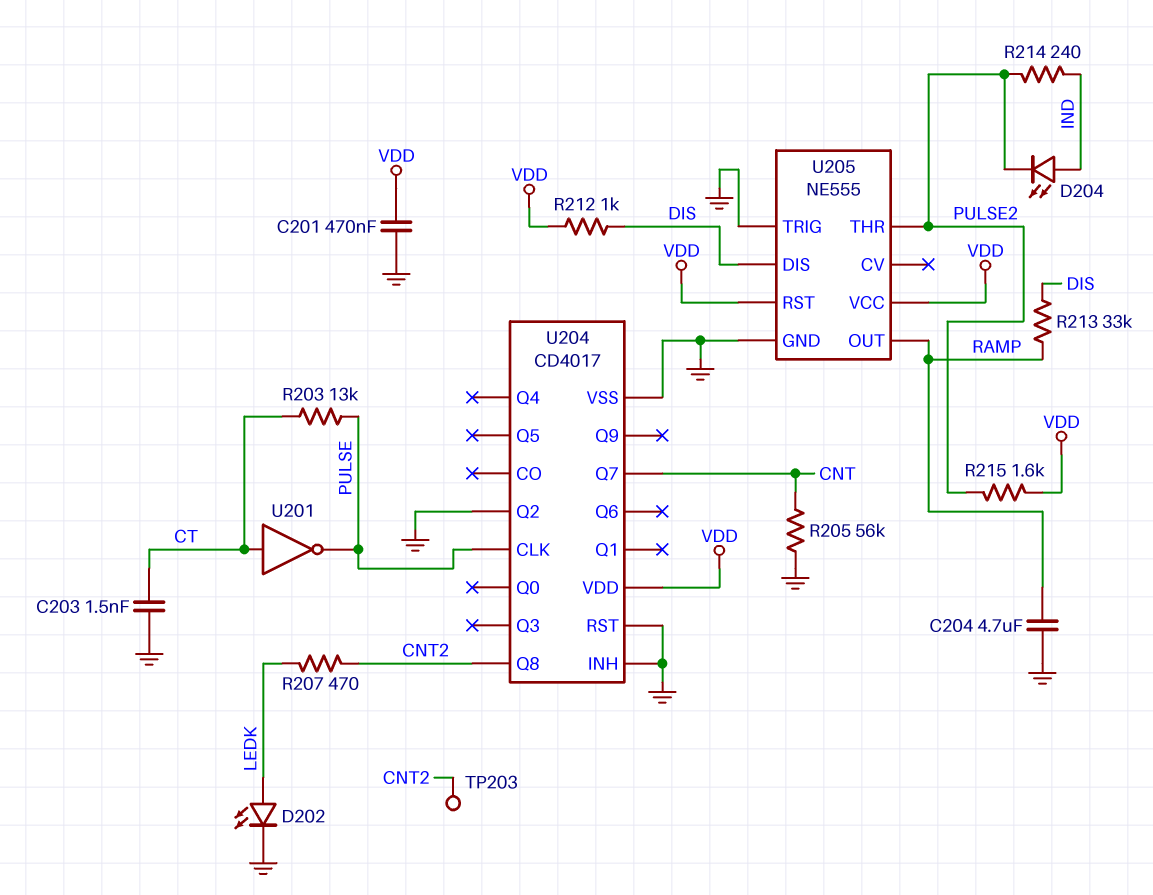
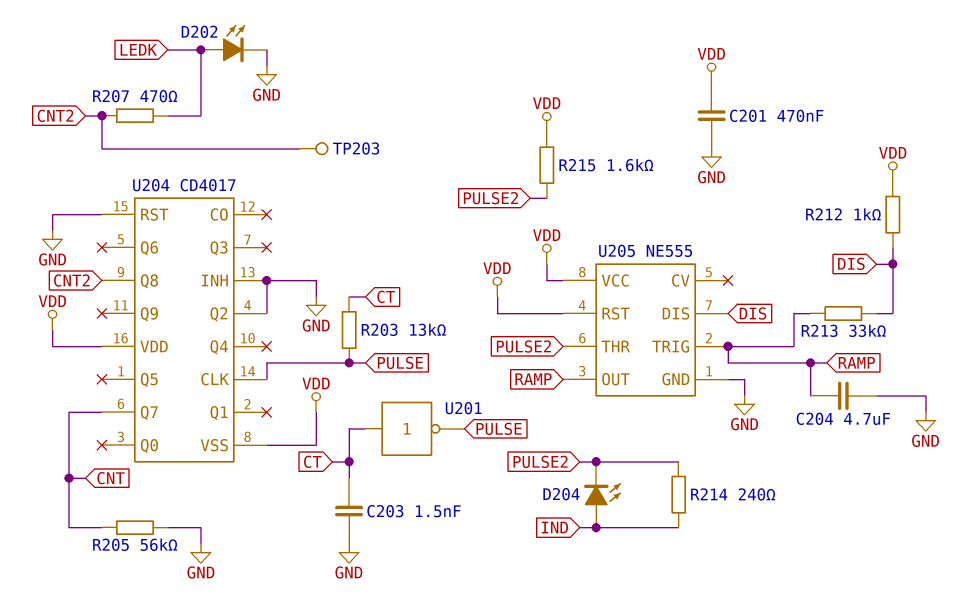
U204 pin VSS: GND -> VDD
U205 pin TRIG: GND -> RAMP

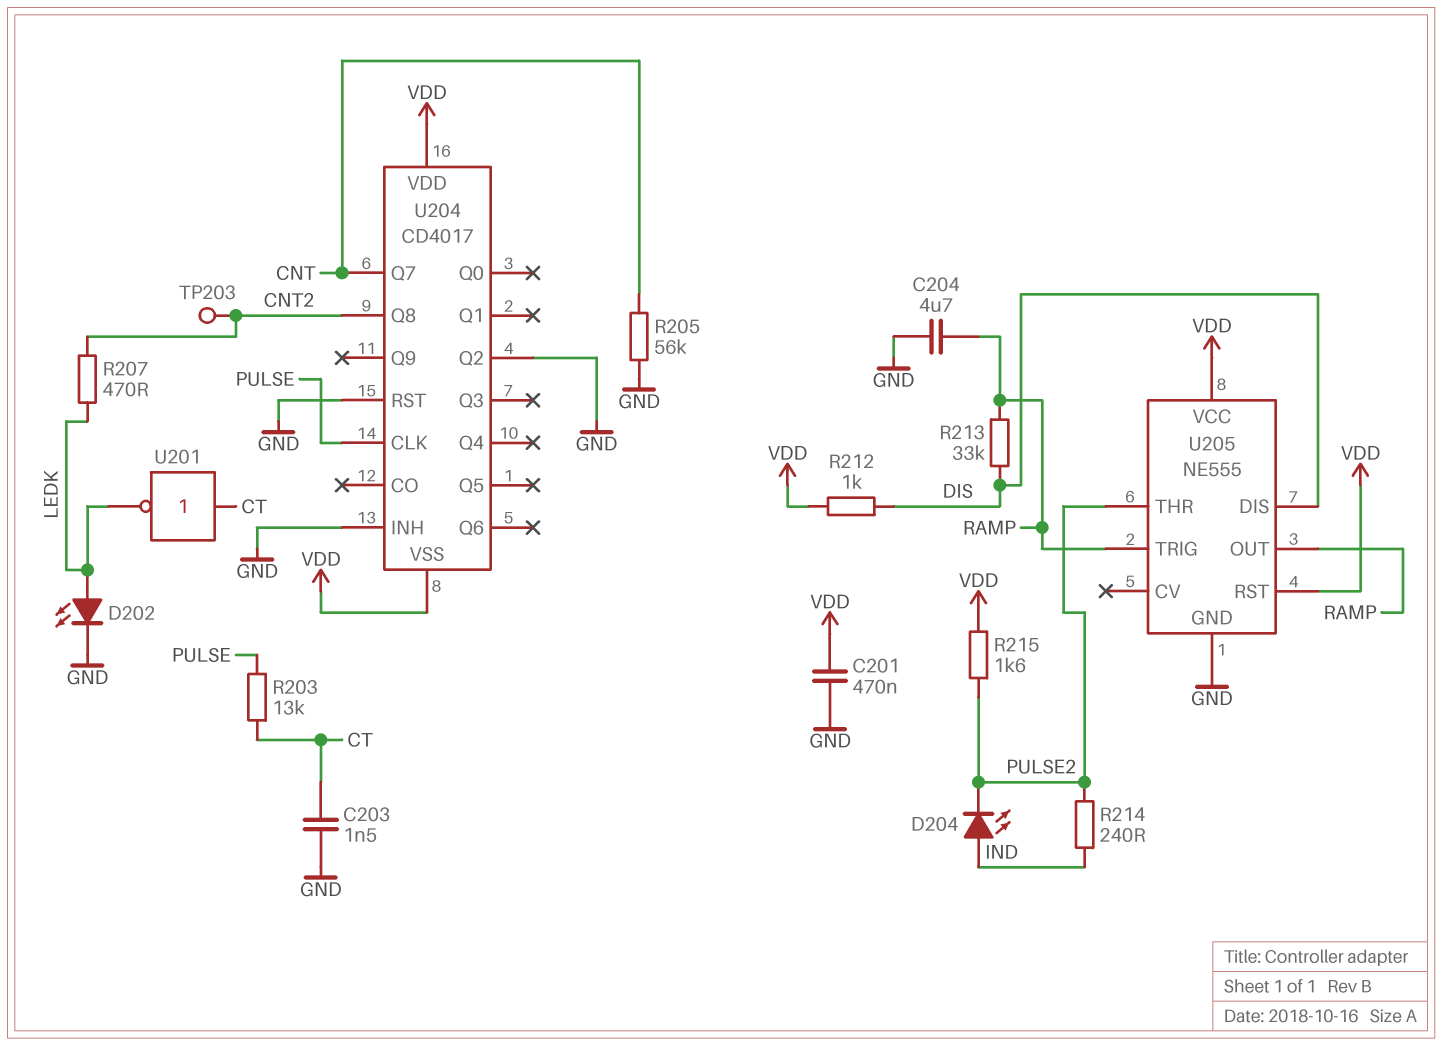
U201: NOT (in CT, out PULSE) -> NOT (in CT, out LEDK)

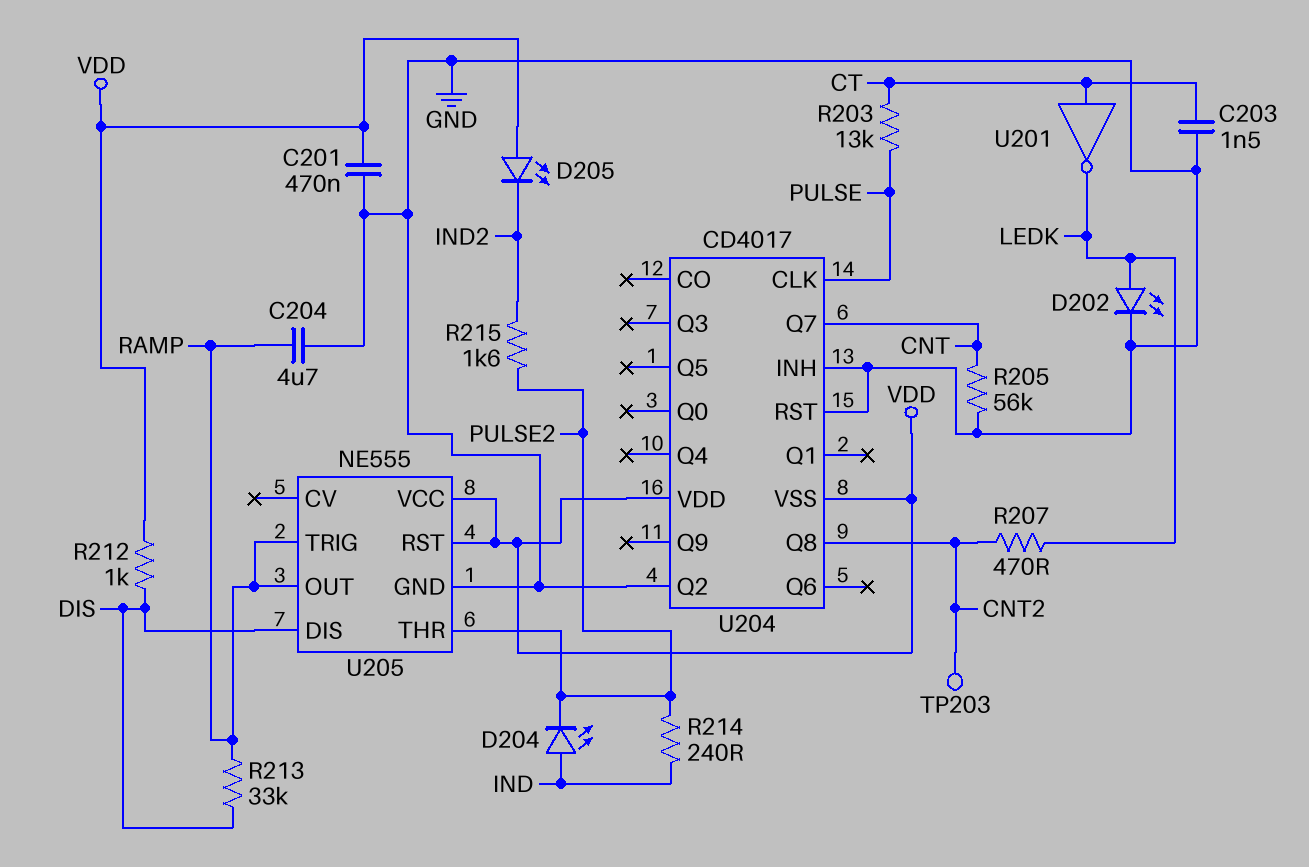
D205: none -> LED (A VDD, K IND2)
R215: 1.6k (PULSE2, VDD) -> 1.6k (IND2, PULSE2)

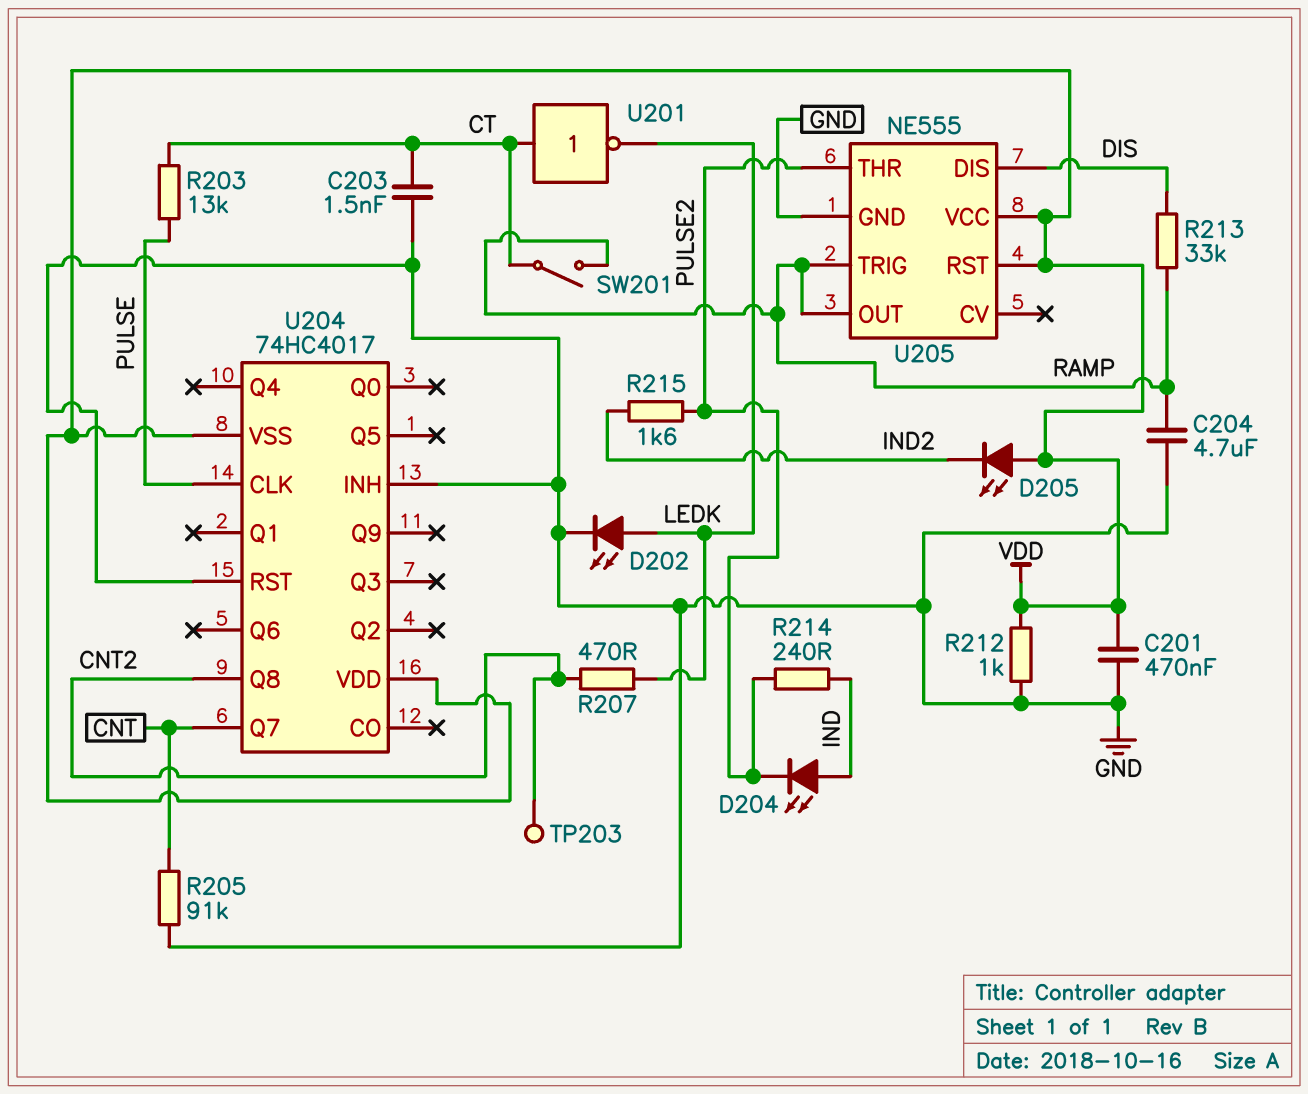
R205: 56k (CNT, GND) -> 91k (CNT, GND)
R212: 1k (DIS, VDD) -> 1k (GND, VDD)
SW201: none -> switch (CT, RAMP)
U204: CD4017 -> 74HC4017
U204 pin Q2: GND -> none

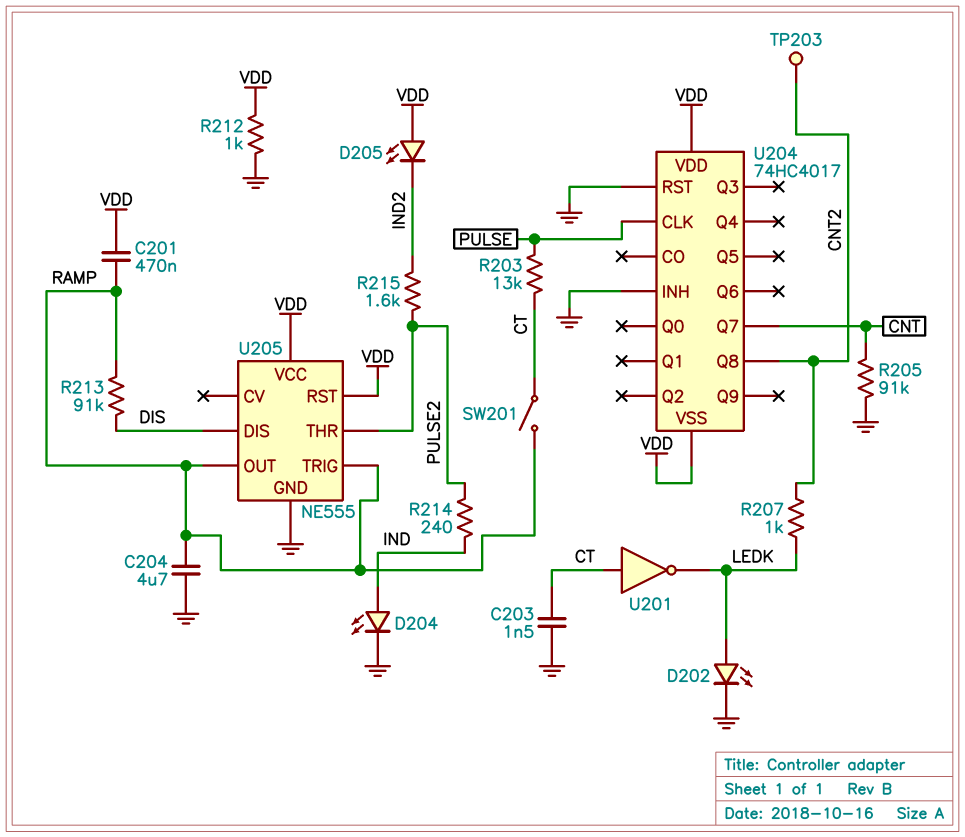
C201: 470nF (GND, VDD) -> 470nF (RAMP, VDD)
D204: LED (A IND, K PULSE2) -> LED (A IND, K GND)
R207: 470 (CNT2, LEDK) -> 1k (CNT2, LEDK)
R213: 33k (DIS, RAMP) -> 91k (DIS, RAMP)

